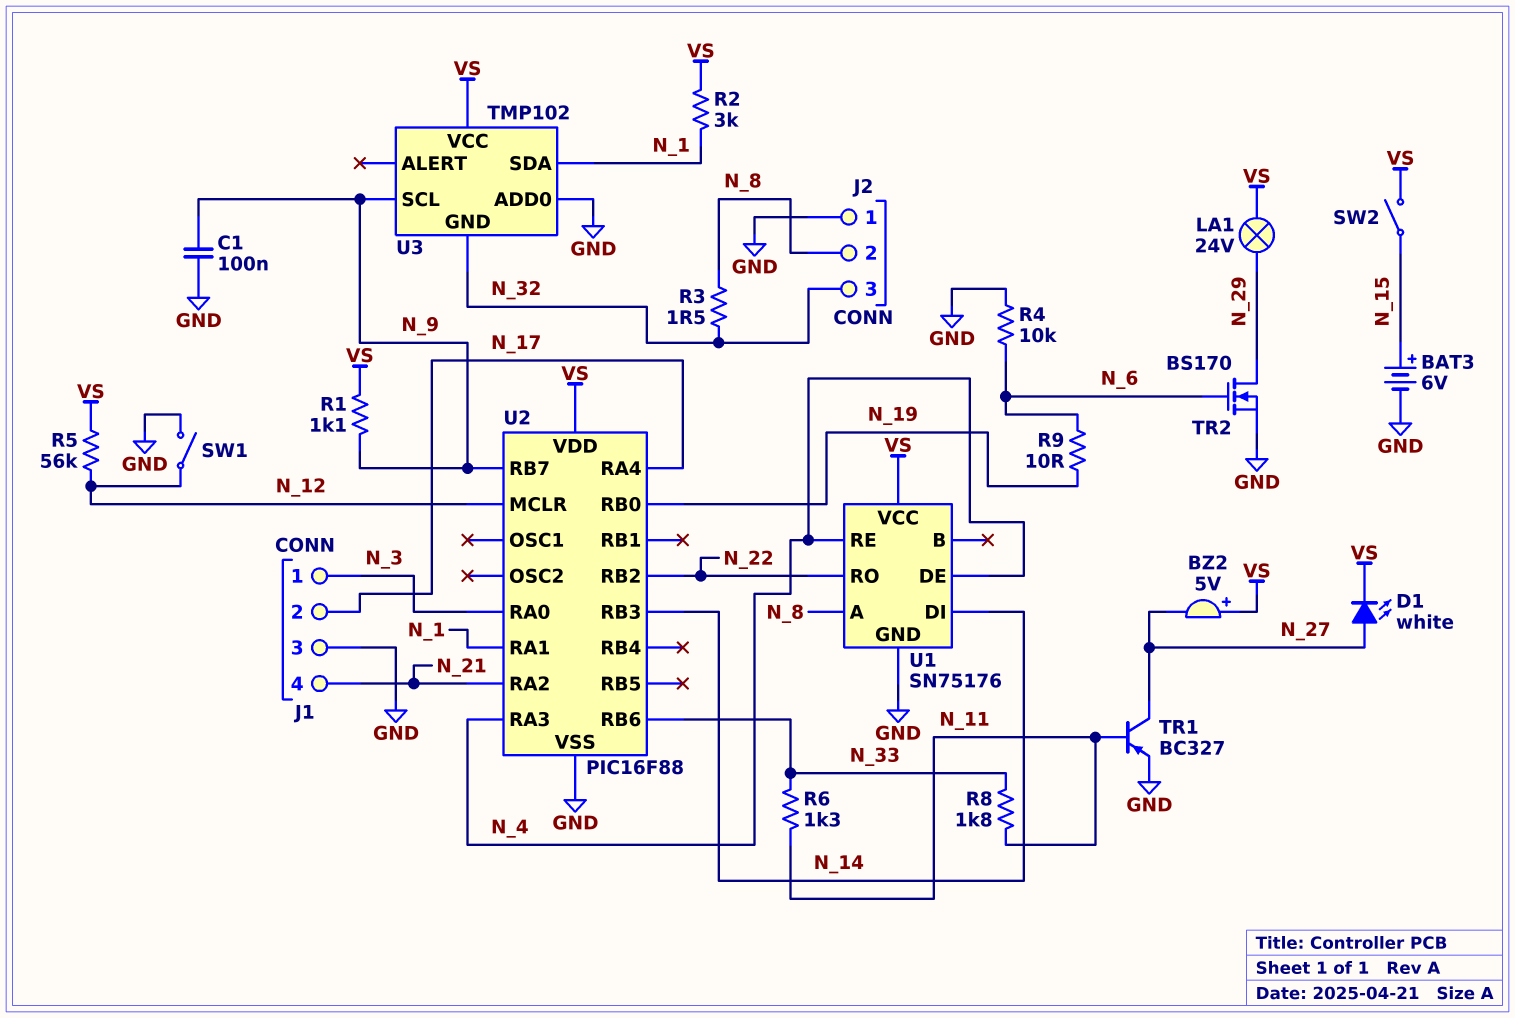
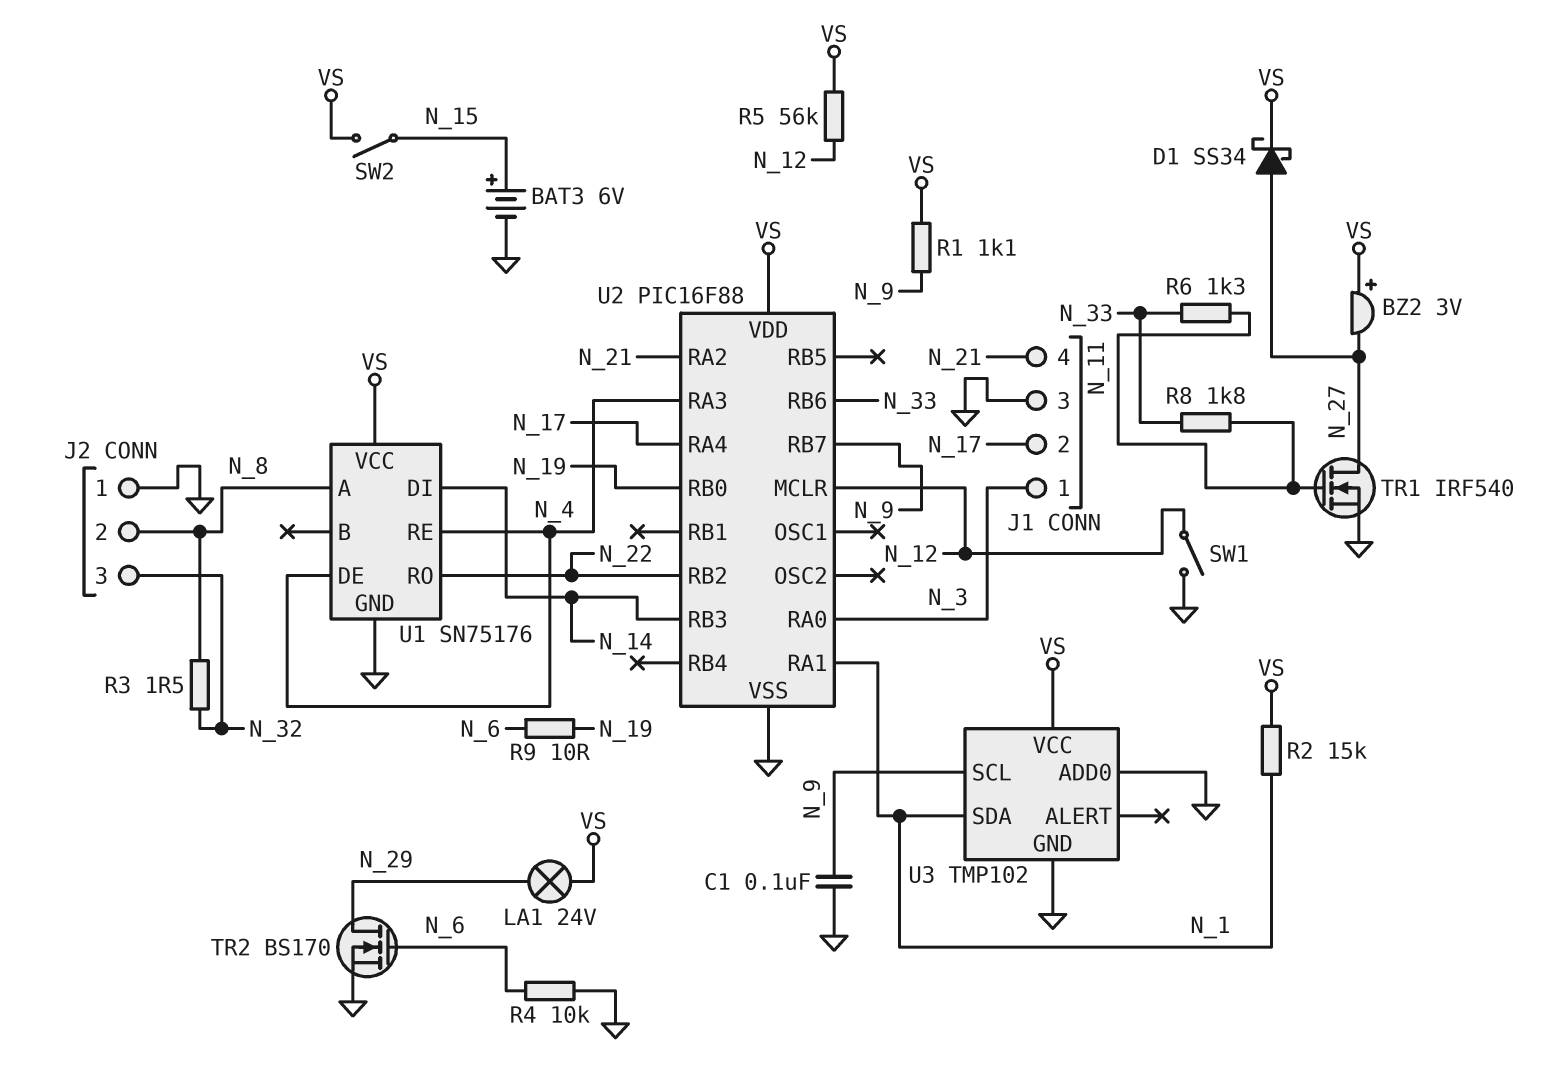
BZ2: buzzer 5V (plus VS, minus N_27) -> buzzer 3V (plus VS, minus N_27)
D1: LED white (A N_27, K VS) -> schottky SS34 (A N_27, K VS)
R2: 3k (N_1, VS) -> 15k (N_1, VS)
TR1: PNP BC327 (B N_11, C N_27, E GND) -> NMOS IRF540 (G N_11, D N_27, S GND)
U3 pin GND: N_32 -> GND

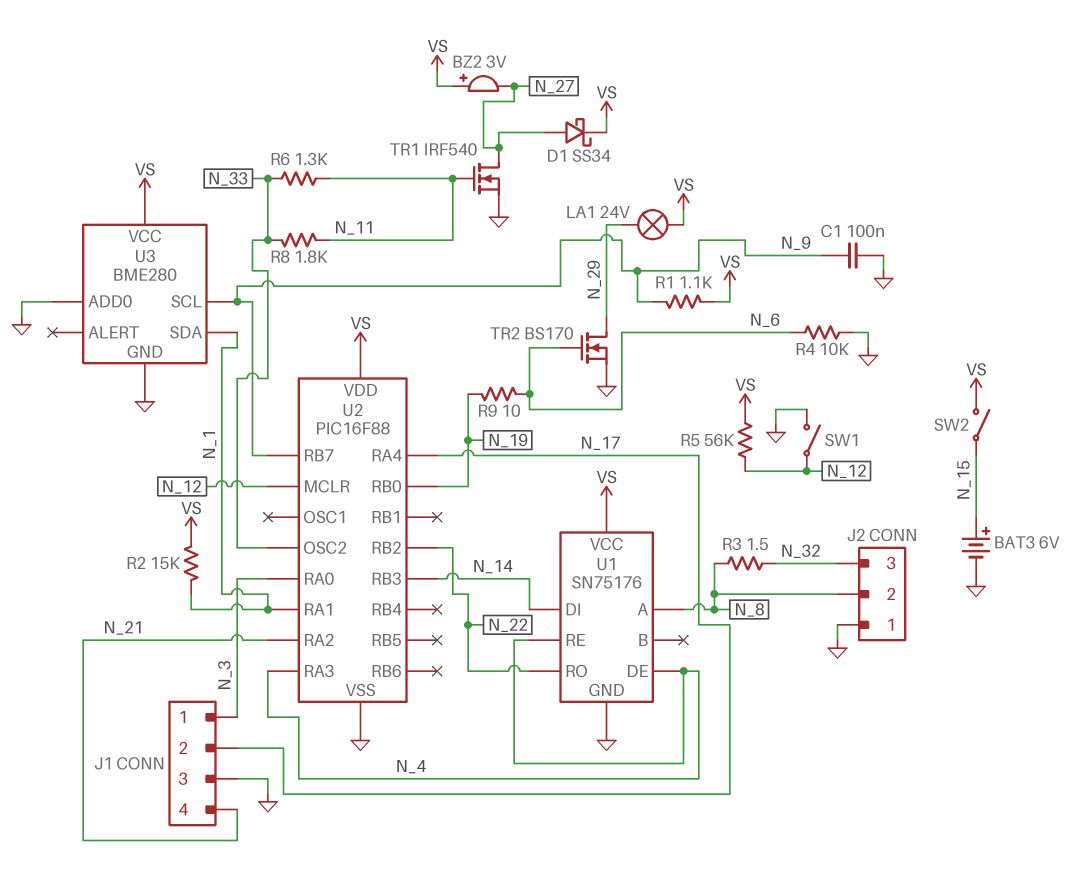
U2 pin OSC2: none -> N_33
U2 pin RB6: N_33 -> none
U3: TMP102 -> BME280

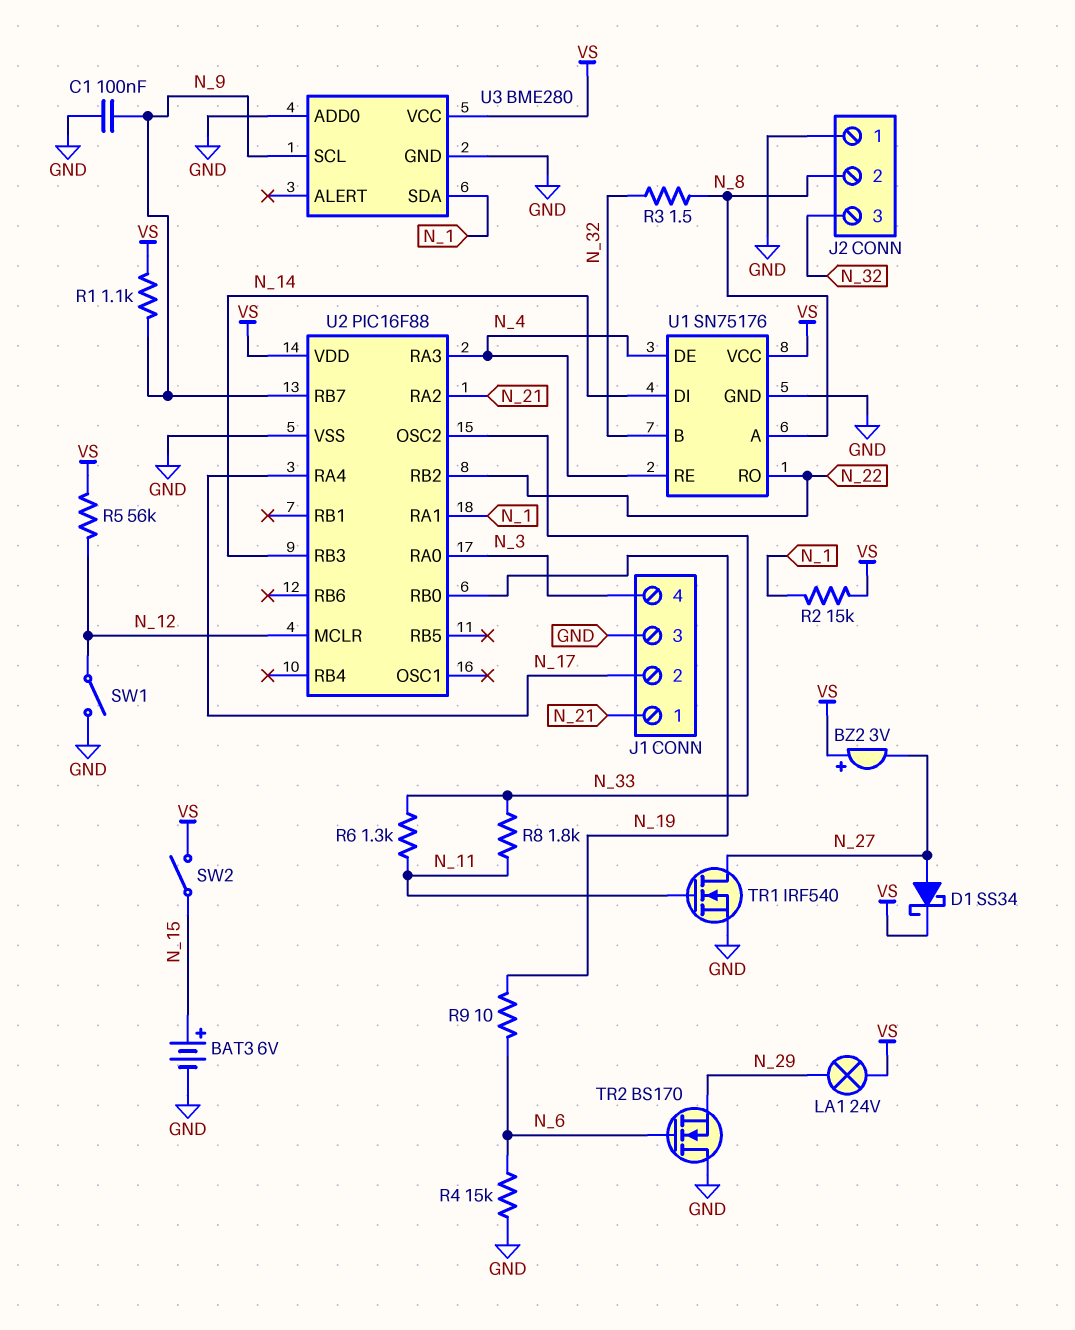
J1 pin 1: N_3 -> N_21
J1 pin 4: N_21 -> N_3
R4: 10k (GND, N_6) -> 15k (GND, N_6)
TR2: NMOS BS170 (G N_6, D N_29, S GND) -> NMOS BS170 (G N_6, D GND, S N_29)
U1 pin B: none -> N_32

